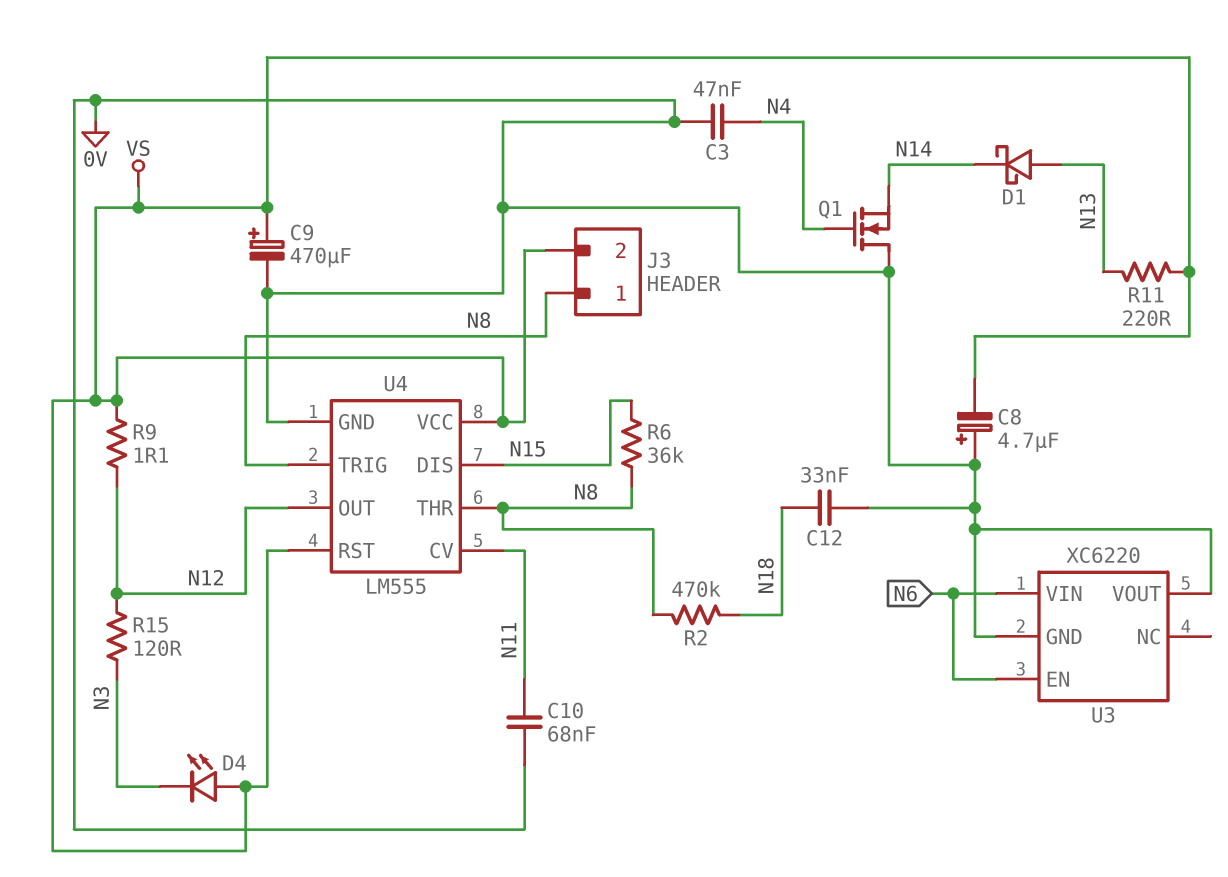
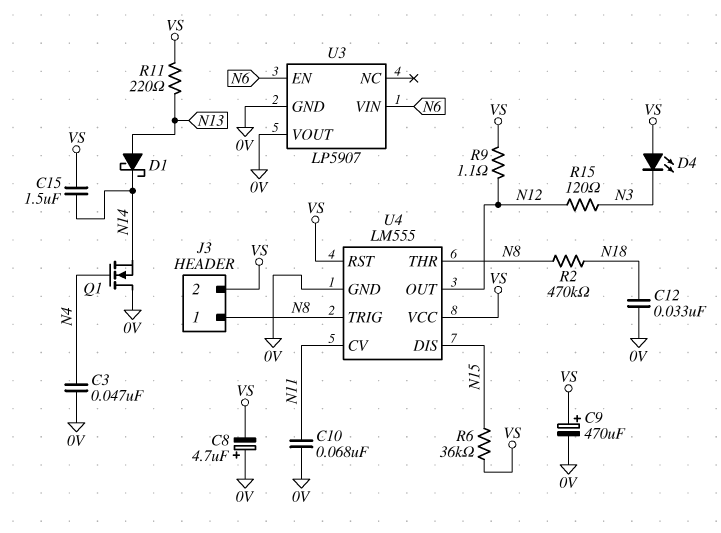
C15: none -> 1.5uF (N14, VS)
R6: 36k (N8, N15) -> 36k (N15, VS)
U3: XC6220 -> LP5907

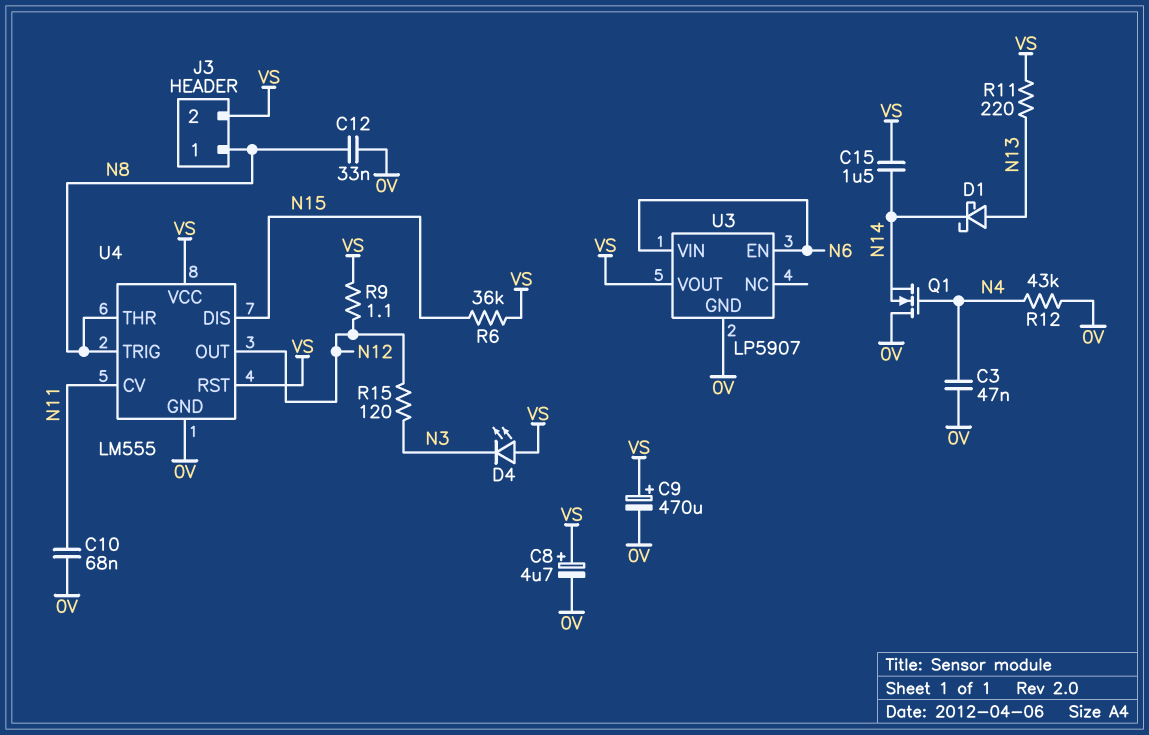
C8: 4.7uF (plus 0V, minus VS) -> 4.7uF (plus VS, minus 0V)
C12: 33nF (0V, N18) -> 33nF (0V, N8)
R2: 470k (N8, N18) -> none
R12: none -> 43k (0V, N4)
U3 pin VOUT: 0V -> VS

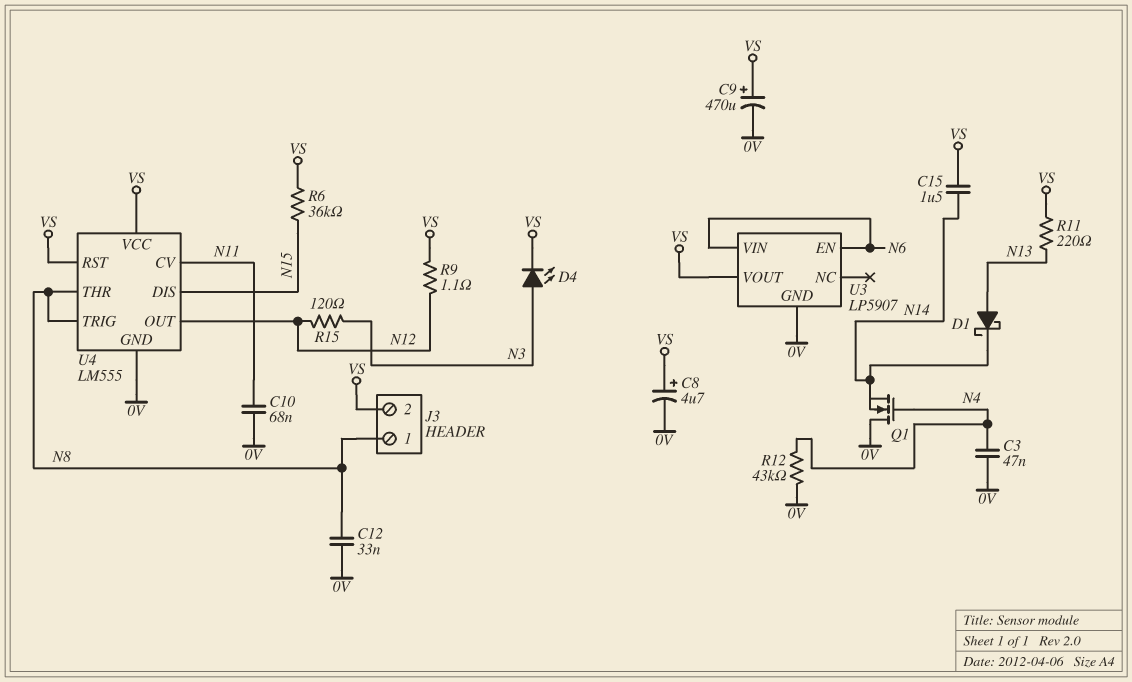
D4: LED (A VS, K N3) -> LED (A N3, K VS)

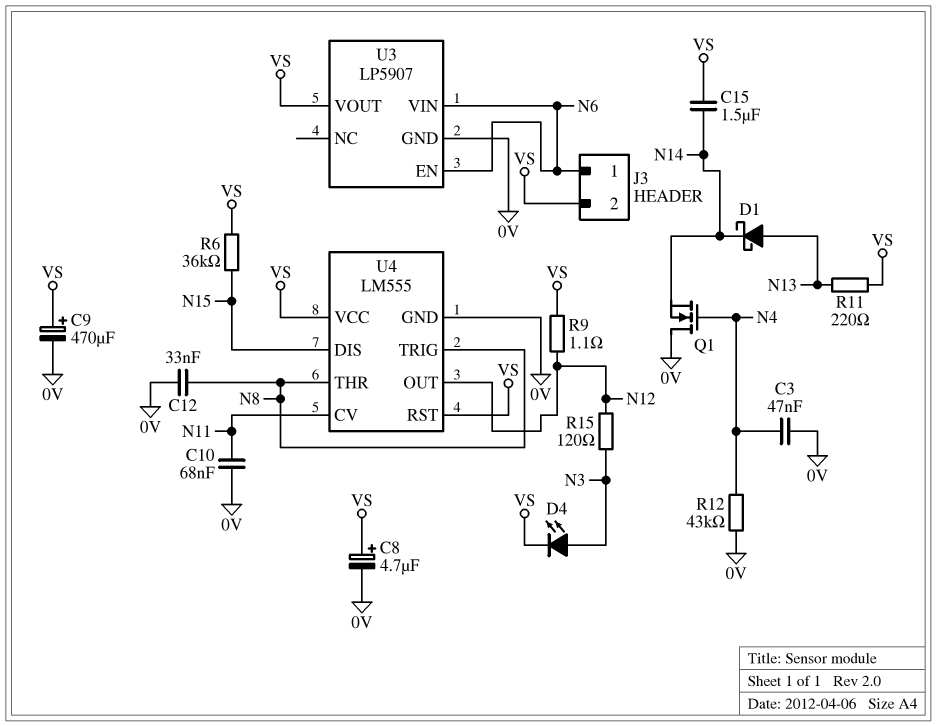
J3 pin 1: N8 -> N6

